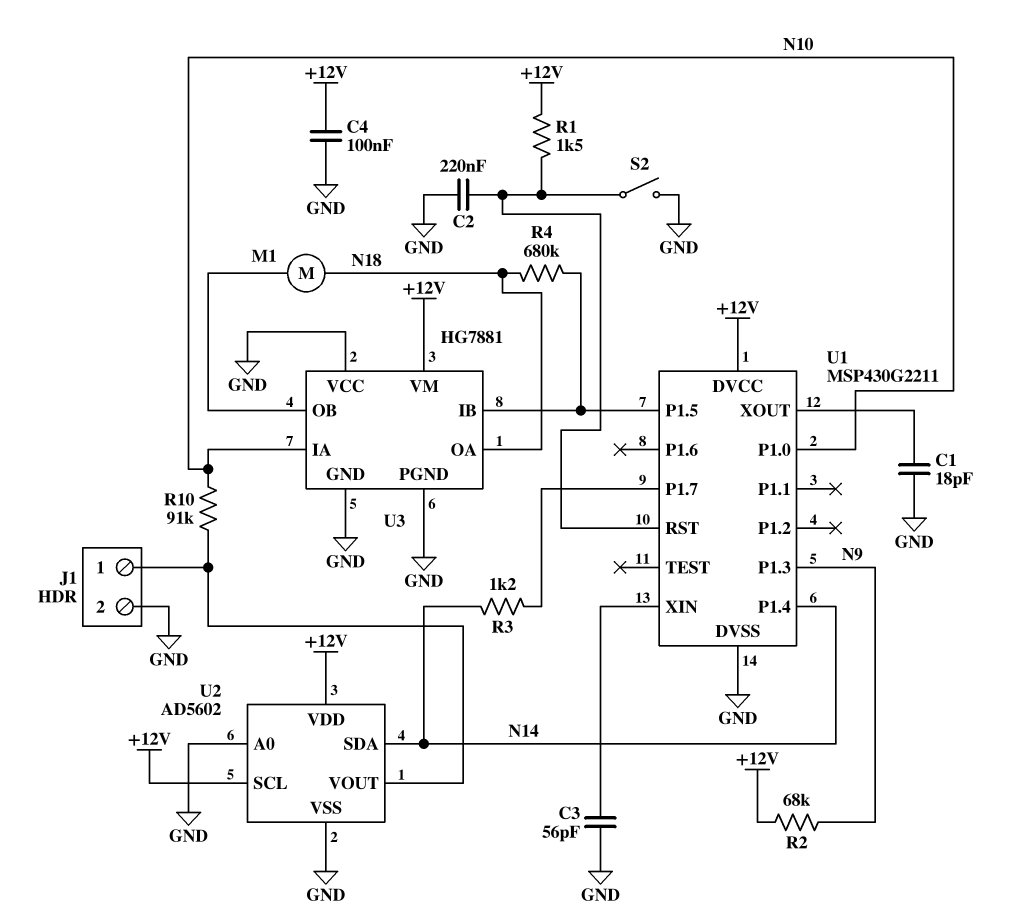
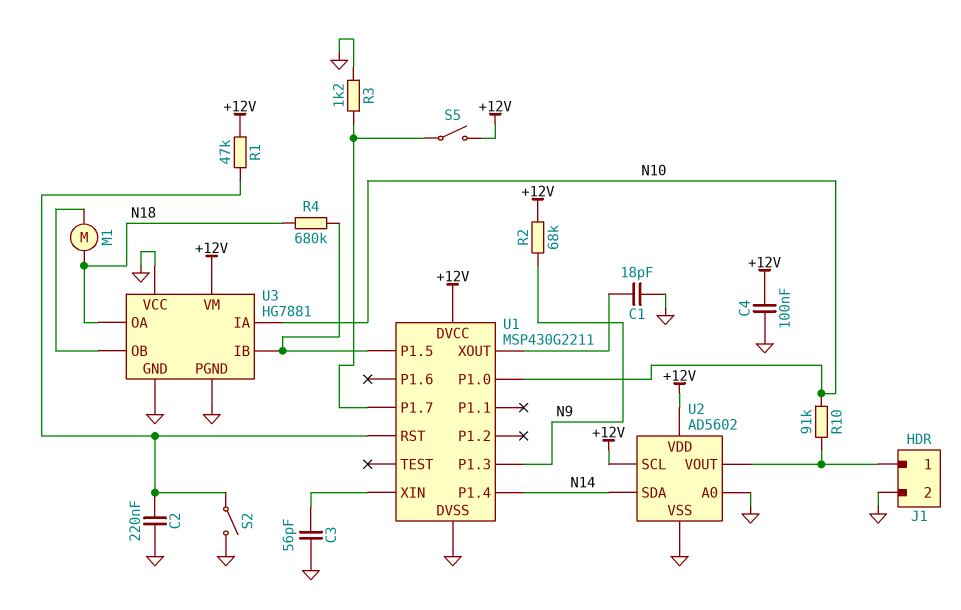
R1: 1.5k (+12V, U1/RST) -> 47k (+12V, U1/RST)
R3: 1.2k (N14, U1/P1.7) -> 1.2k (GND, U1/P1.7)
S5: none -> switch (+12V, U1/P1.7)

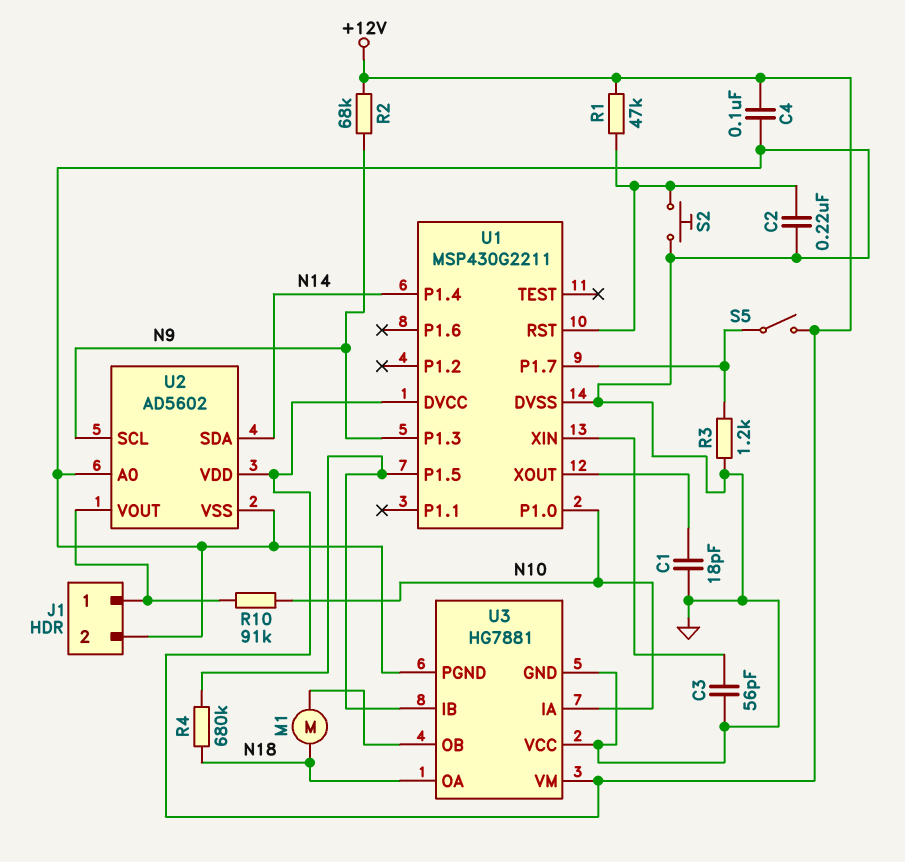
S2: switch (GND, U1/RST) -> button (GND, U1/RST)
U2 pin SCL: +12V -> N9

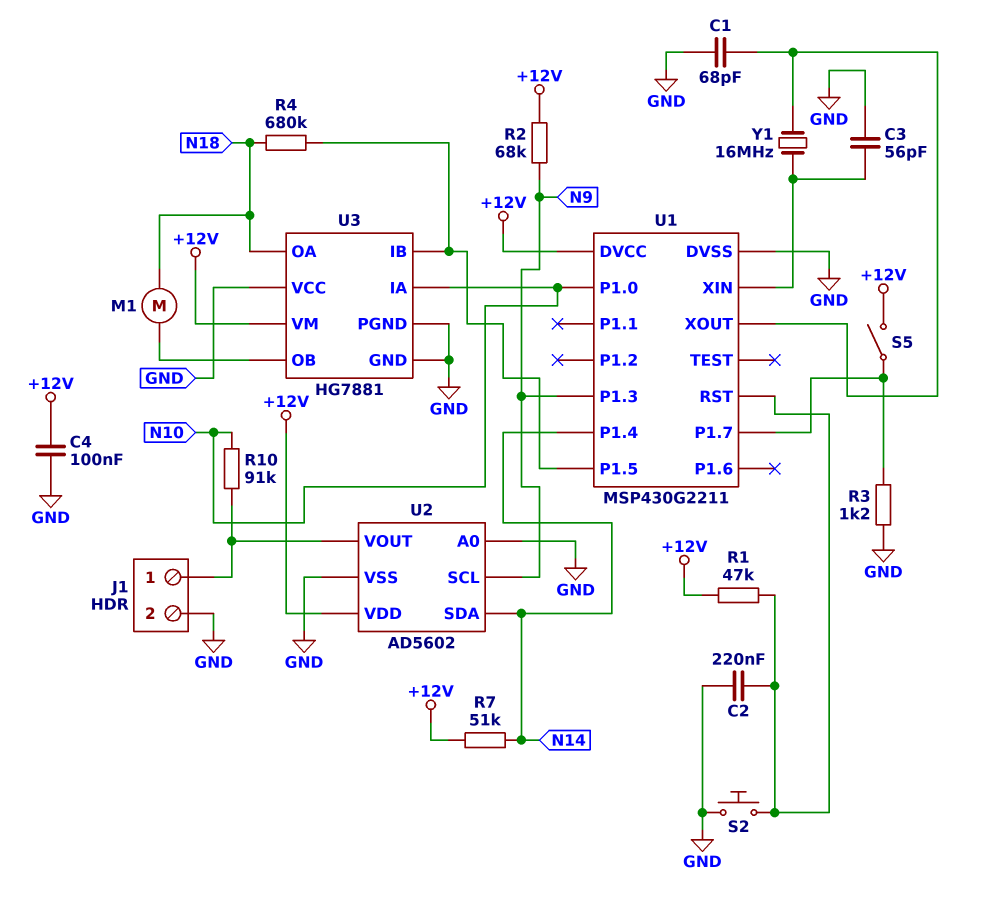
C1: 18pF (GND, U1/XOUT) -> 68pF (GND, U1/XOUT)
R7: none -> 51k (+12V, N14)
Y1: none -> 16MHz (U1/XIN, U1/XOUT)

